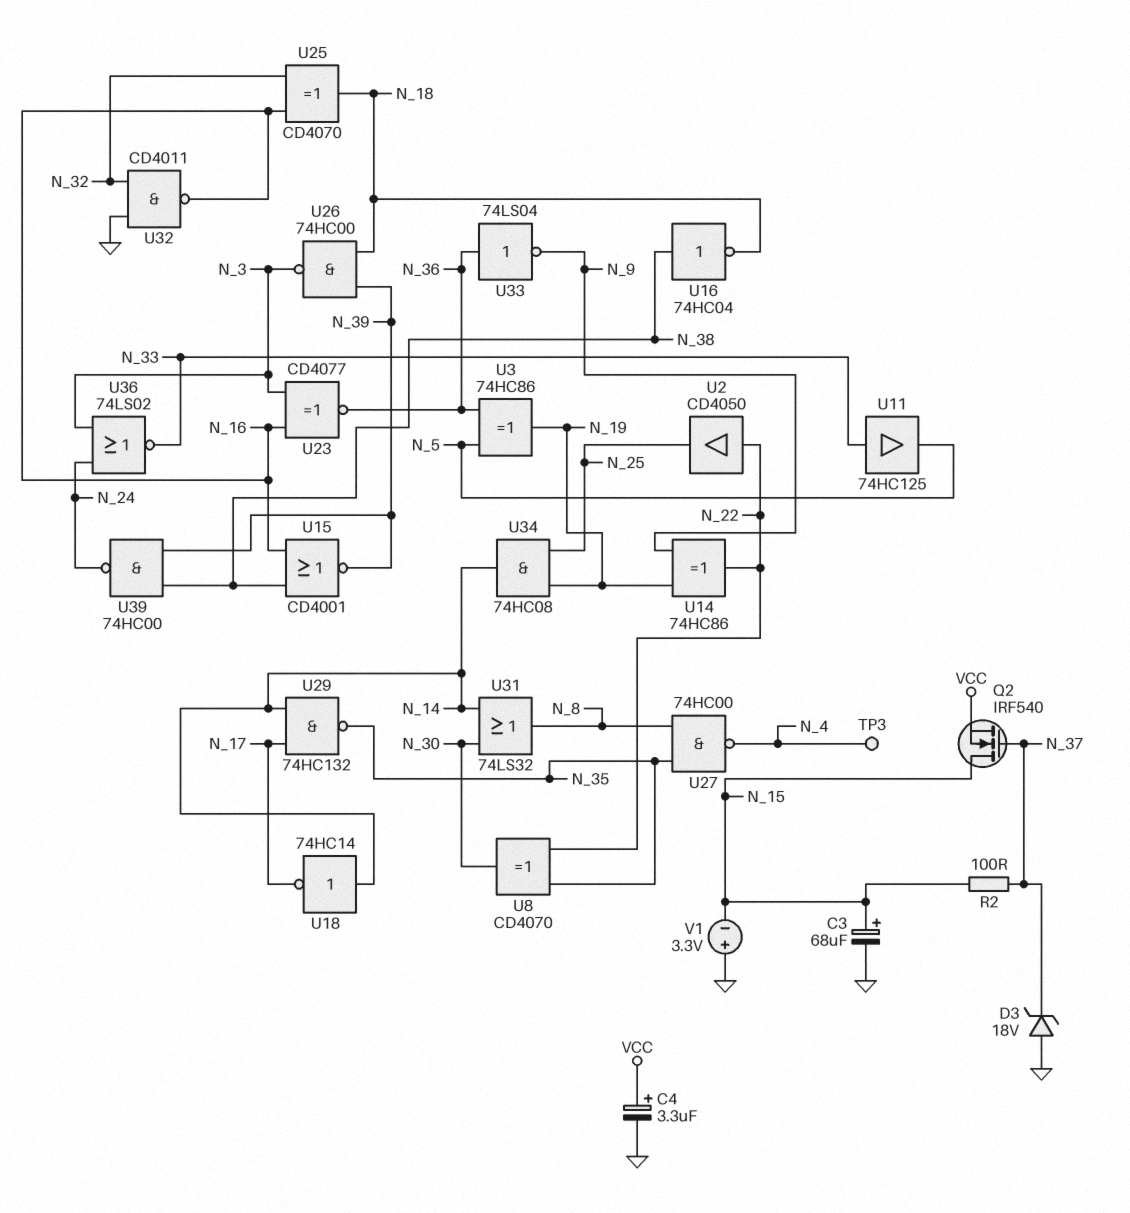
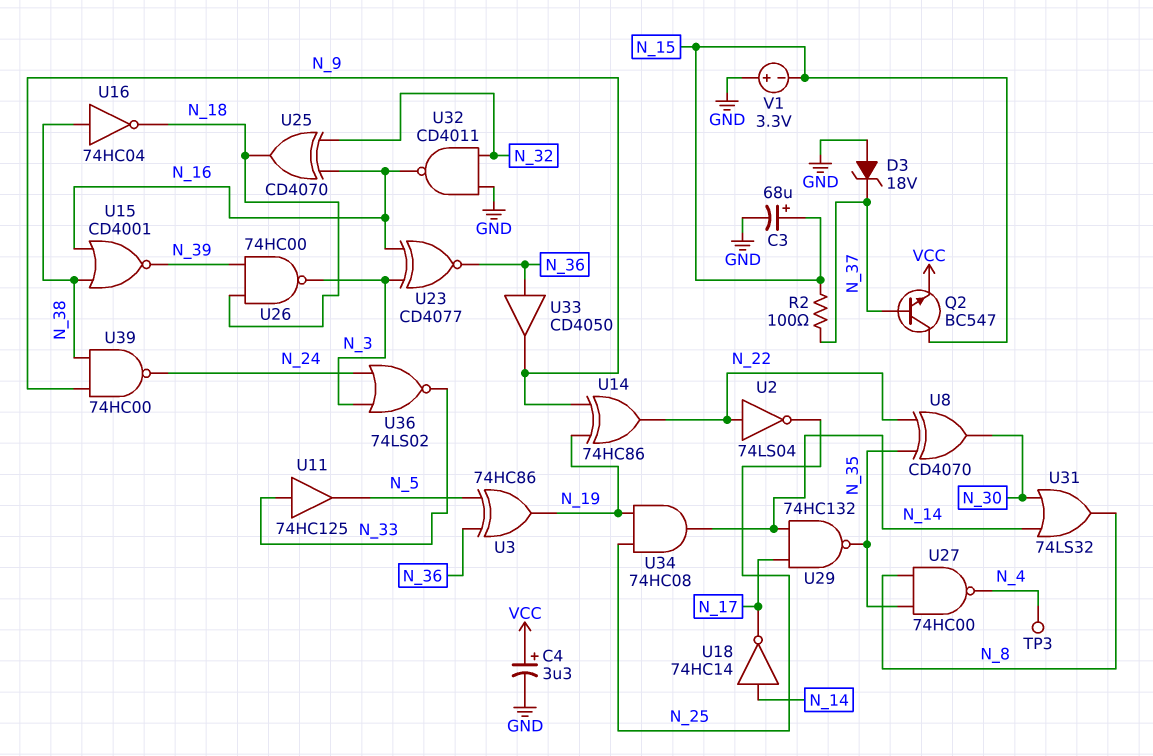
Q2: NMOS IRF540 (G N_37, D N_15, S VCC) -> NPN BC547 (B N_37, C N_15, E VCC)
U2: buffer CD4050 (in N_22, out N_25) -> NOT 74LS04 (in N_22, out N_25)
U33: NOT 74LS04 (in N_36, out N_9) -> buffer CD4050 (in N_36, out N_9)
U39: NAND 74HC00 (in N_38, in N_39, out N_24) -> NAND 74HC00 (in N_9, in N_38, out N_24)

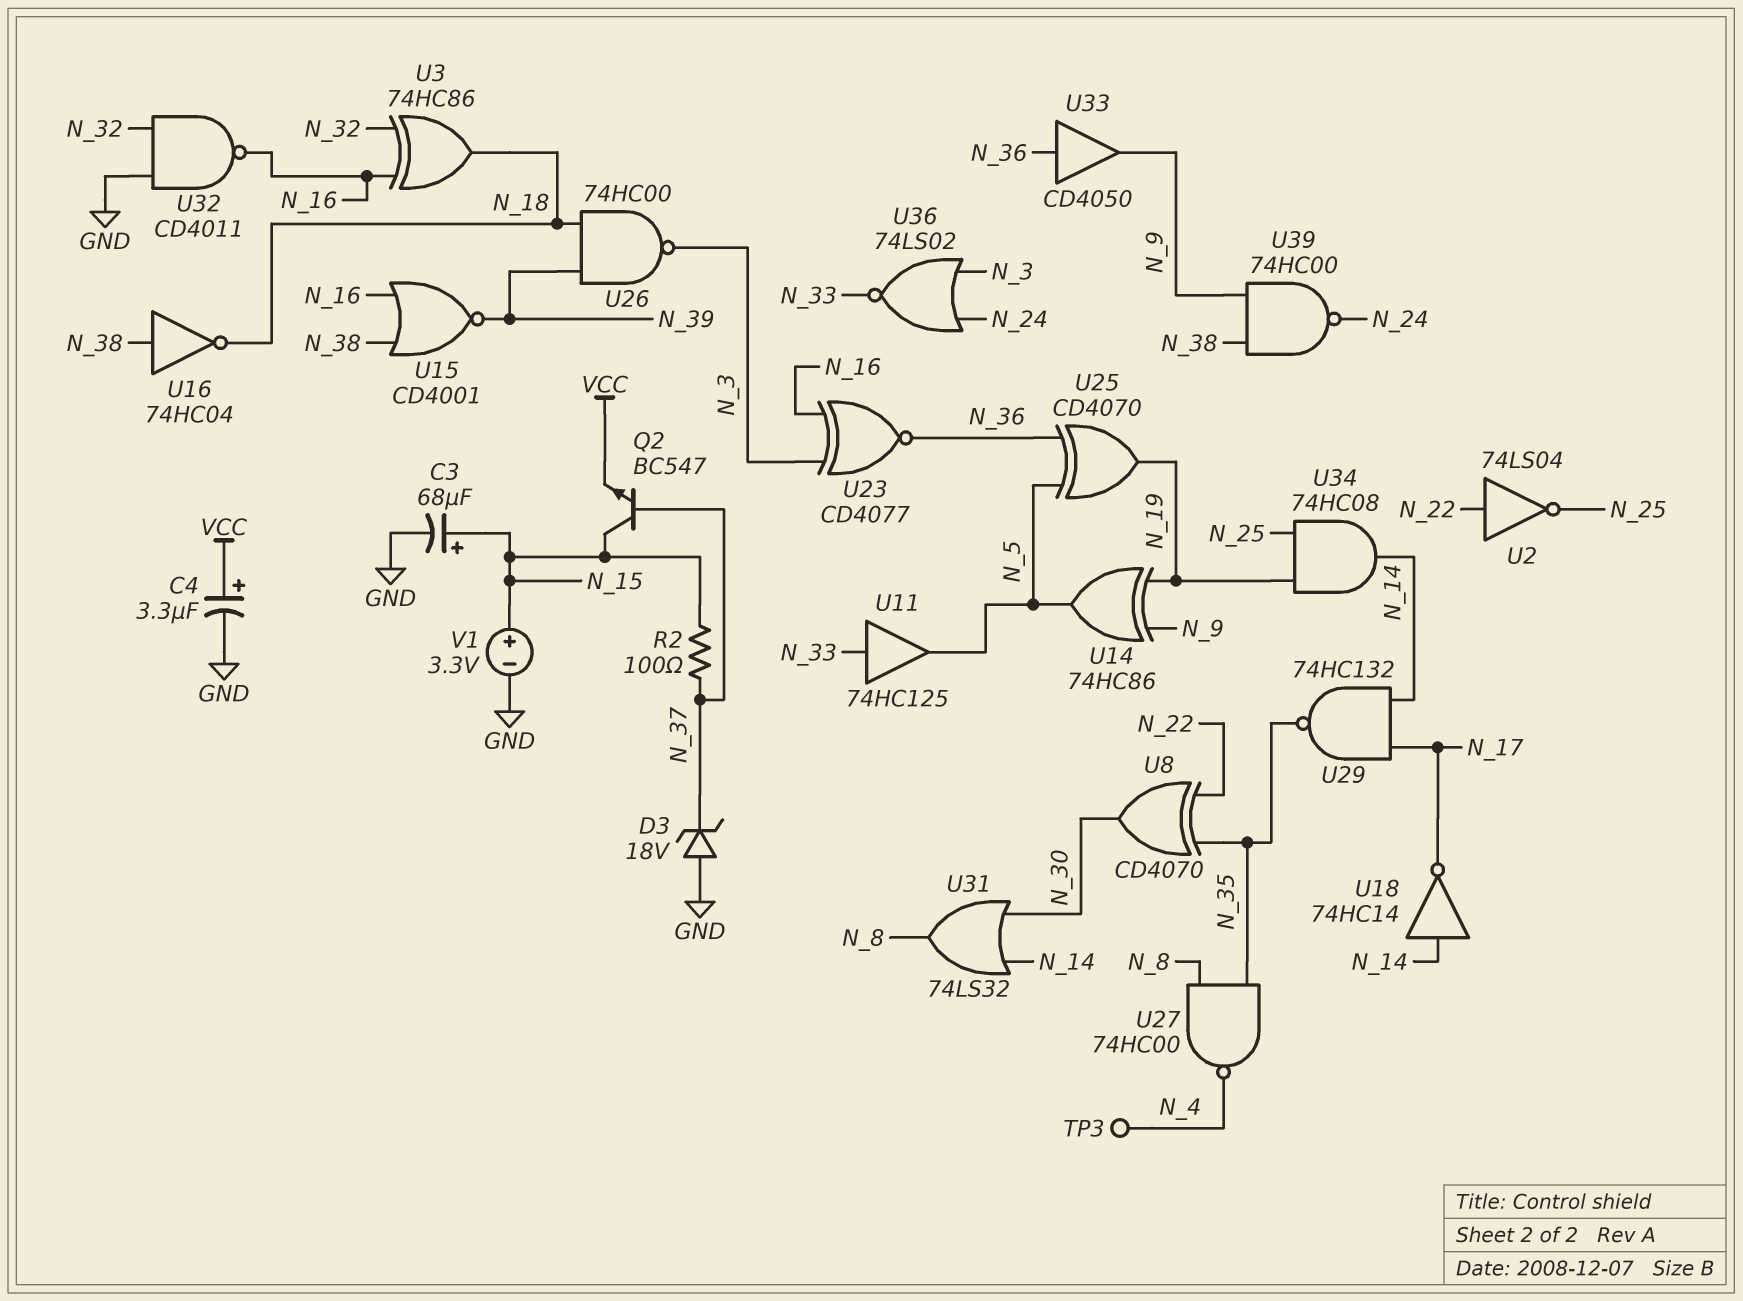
U3: XOR 74HC86 (in N_5, in N_36, out N_19) -> XOR 74HC86 (in N_16, in N_32, out N_18)
U14: XOR 74HC86 (in N_9, in N_19, out N_22) -> XOR 74HC86 (in N_9, in N_19, out N_5)
U25: XOR CD4070 (in N_16, in N_32, out N_18) -> XOR CD4070 (in N_5, in N_36, out N_19)
V1: 3.3V (plus GND, minus N_15) -> 3.3V (plus N_15, minus GND)

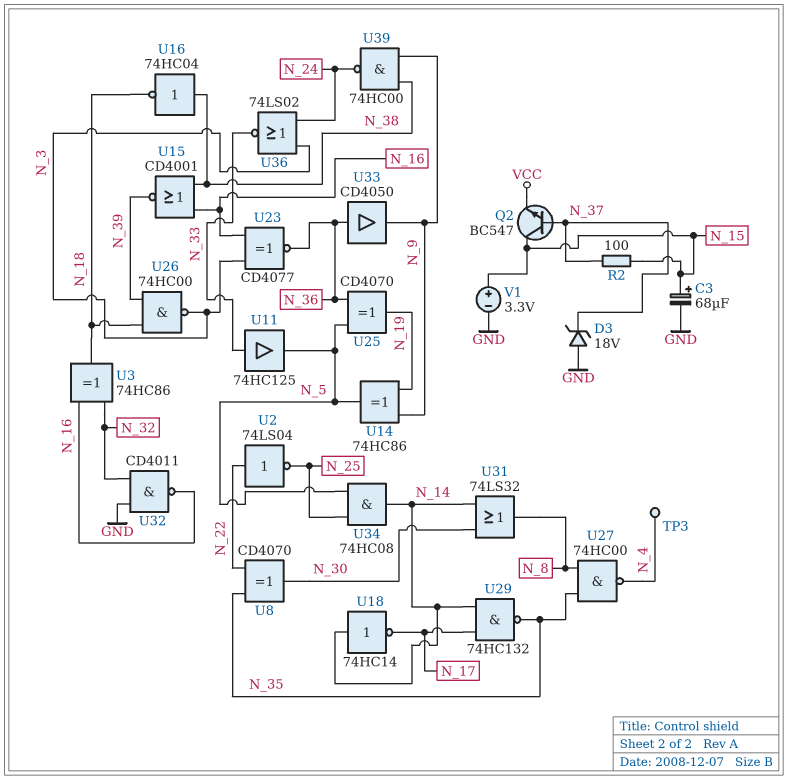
C4: 3.3uF (plus VCC, minus GND) -> none
U34: AND 74HC08 (in N_19, in N_25, out N_14) -> AND 74HC08 (in N_5, in N_25, out N_14)

